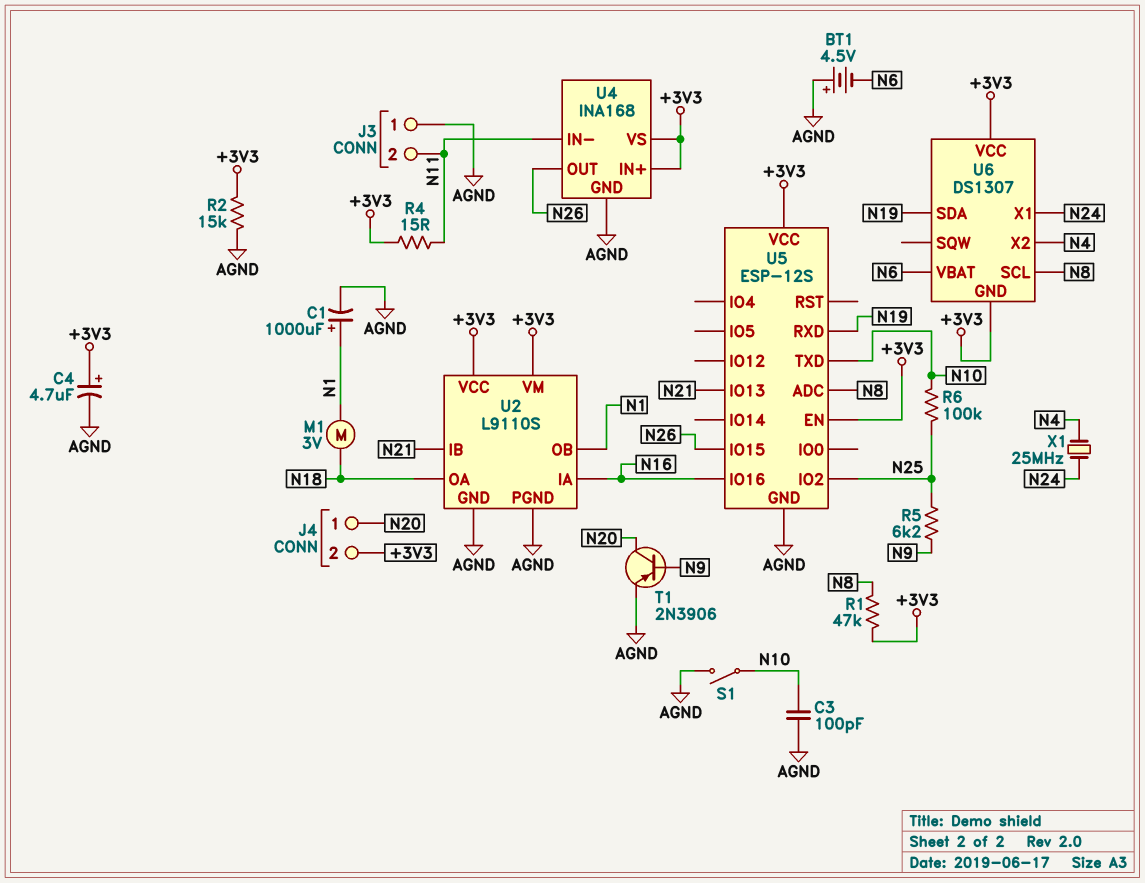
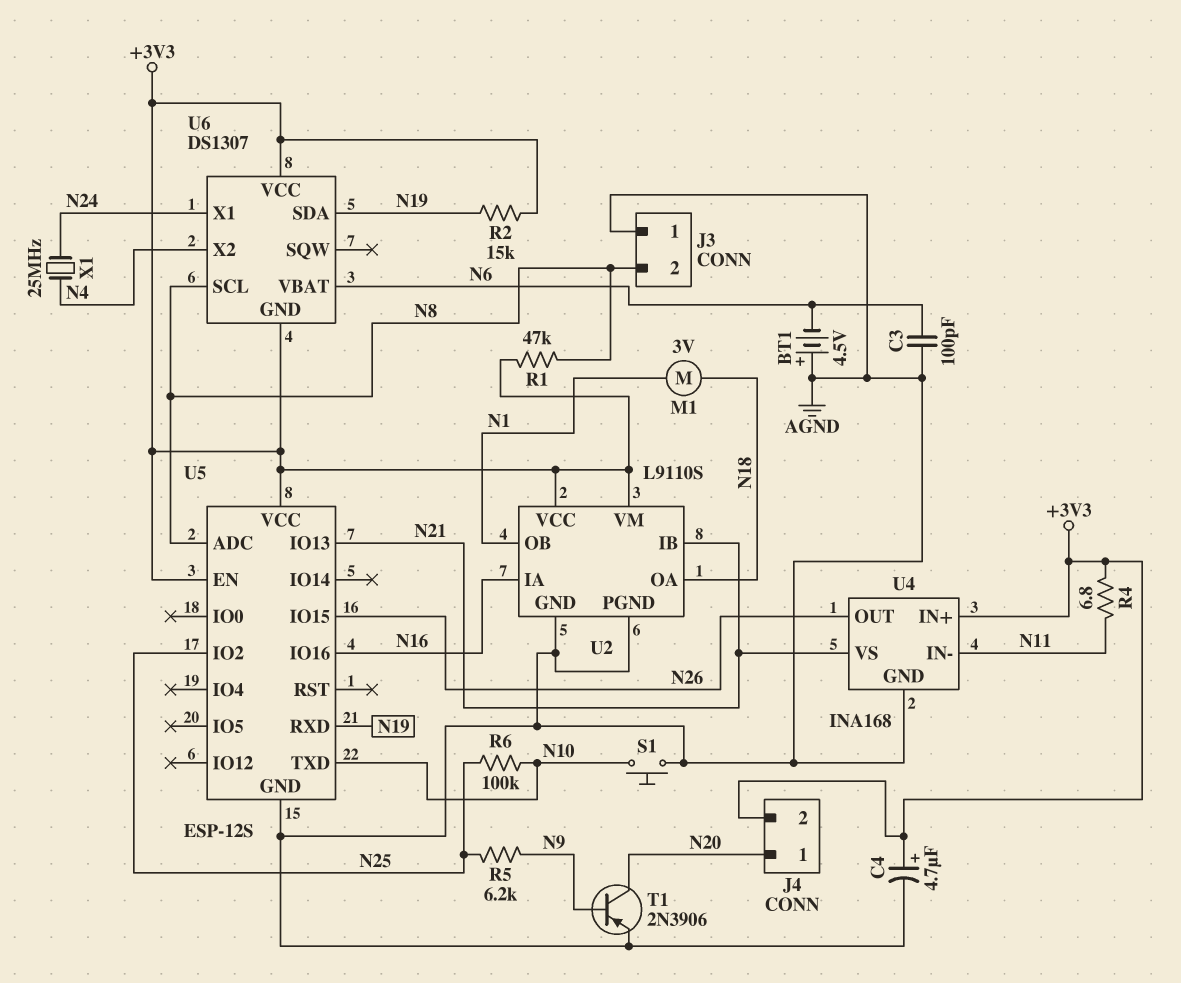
C1: 1000uF (plus N1, minus AGND) -> none
C3: 100pF (AGND, N10) -> 100pF (AGND, N6)
J3 pin 2: N11 -> N8
R2: 15k (+3V3, AGND) -> 15k (+3V3, N19)
R4: 15 (+3V3, N11) -> 6.8 (+3V3, N11)
S1: switch (AGND, N10) -> button (AGND, N10)
U4 pin VS: +3V3 -> N21

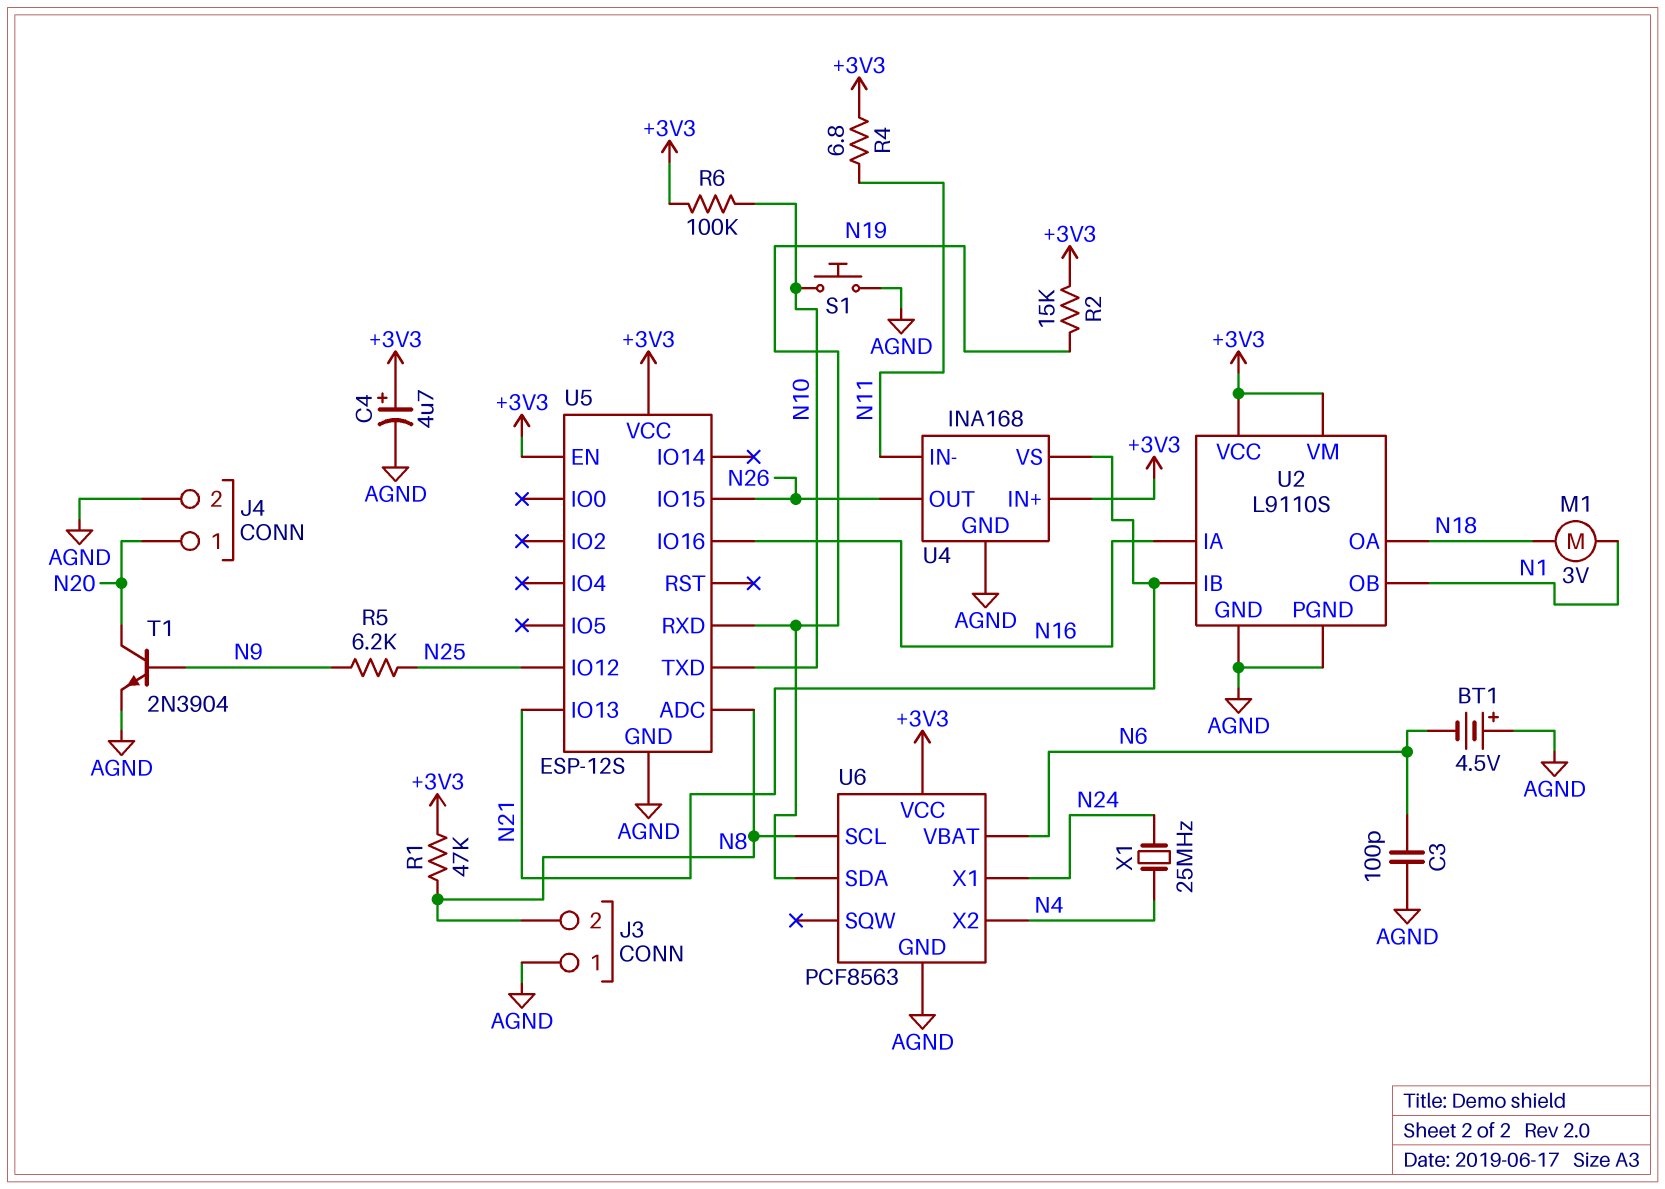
J4 pin 2: +3V3 -> AGND
R6: 100k (N10, N25) -> 100k (+3V3, N10)
T1: PNP 2N3906 (B N9, C N20, E AGND) -> NPN 2N3904 (B N9, C N20, E AGND)
U5 pin IO2: N25 -> none
U5 pin IO12: none -> N25
U6: DS1307 -> PCF8563
U6 pin GND: +3V3 -> AGND

